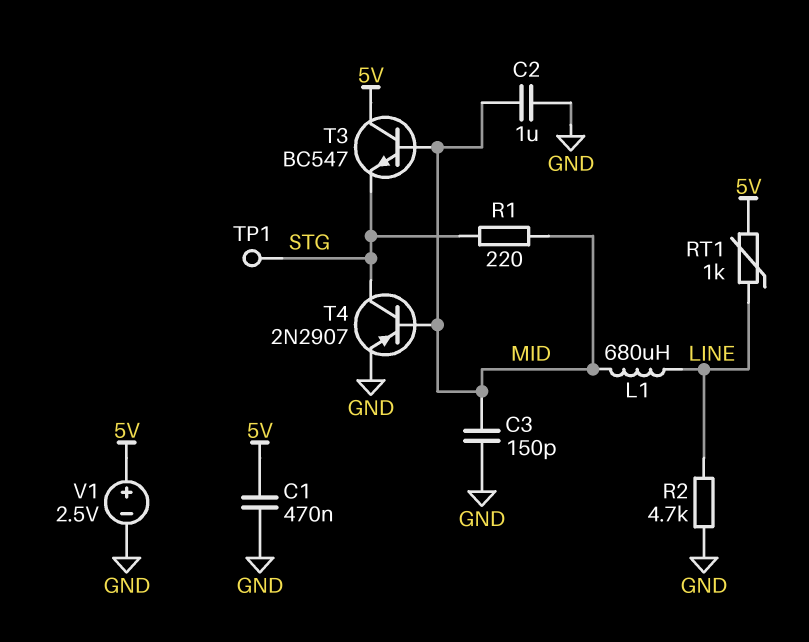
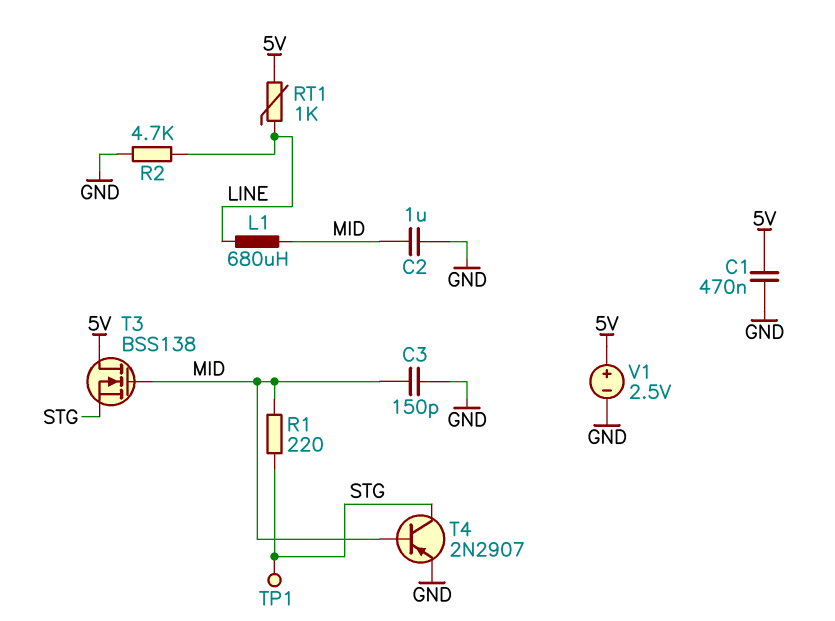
T3: NPN BC547 (B MID, C 5V, E STG) -> NMOS BSS138 (G MID, D 5V, S STG)

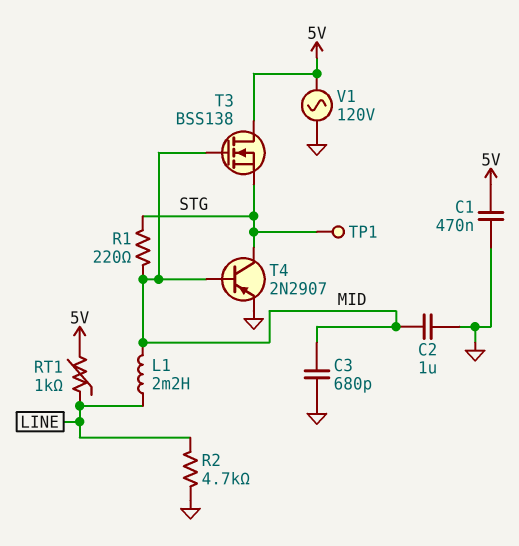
C3: 150pF (GND, MID) -> 680pF (GND, MID)
L1: 680uH (LINE, MID) -> 2.2mH (LINE, MID)
V1: 2.5V (plus 5V, minus GND) -> AC 120V (5V, GND)

